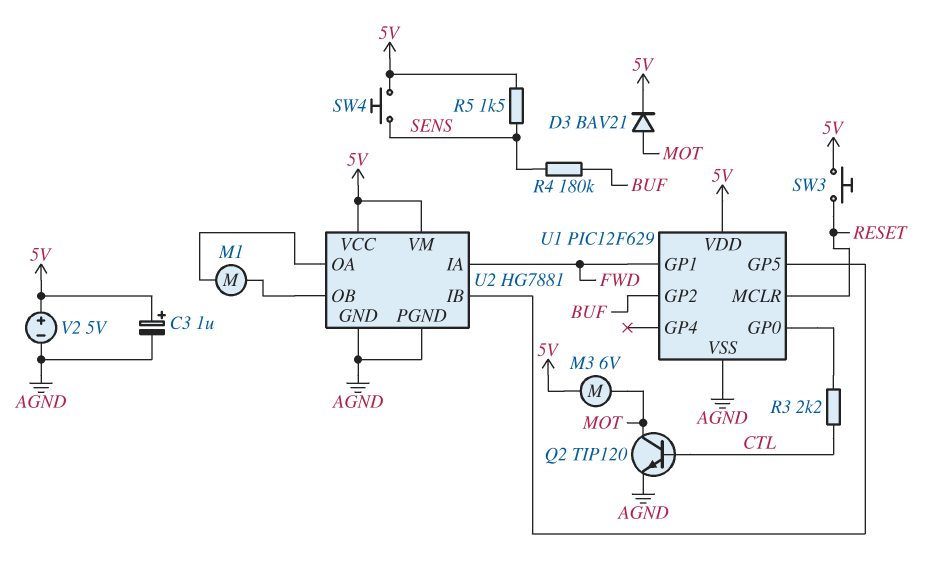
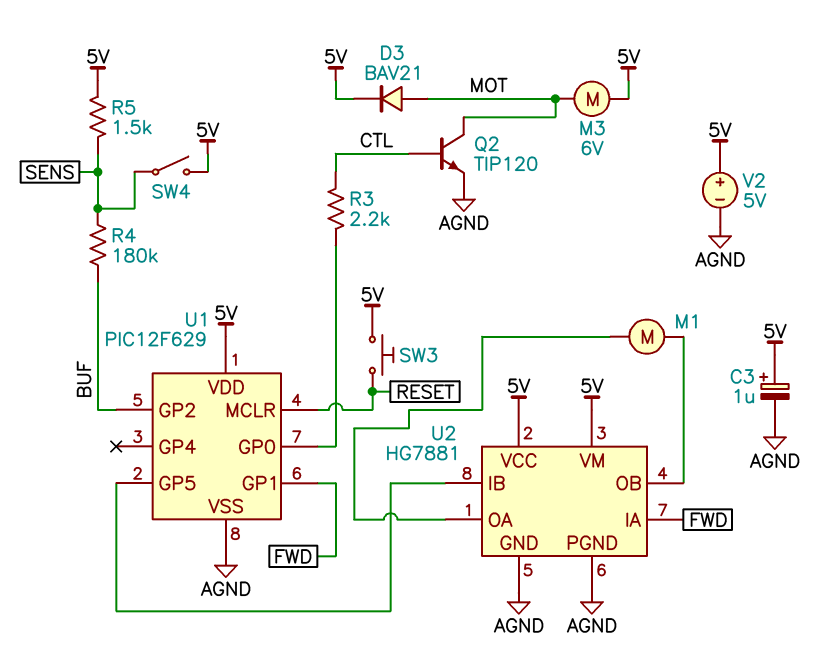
SW4: button (5V, SENS) -> switch (5V, SENS)

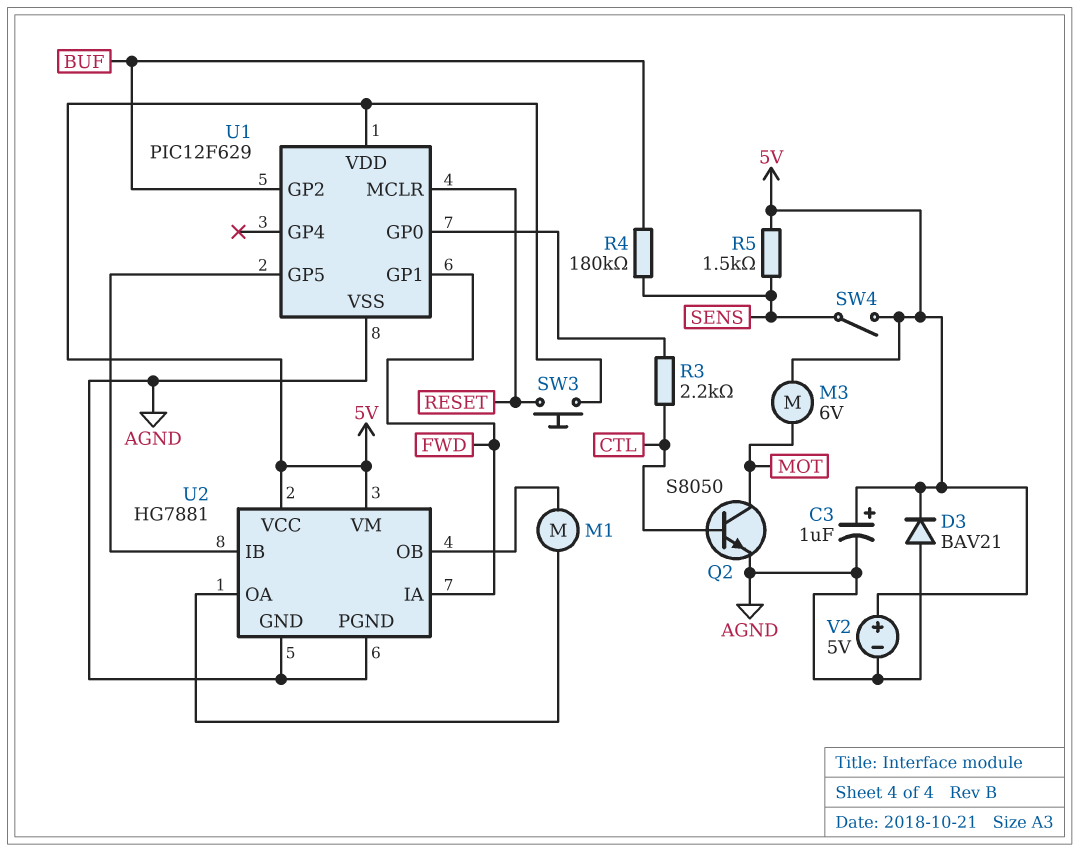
D3: diode BAV21 (A MOT, K 5V) -> diode BAV21 (A AGND, K 5V)
Q2: NPN TIP120 (B CTL, C MOT, E AGND) -> NPN S8050 (B CTL, C MOT, E AGND)

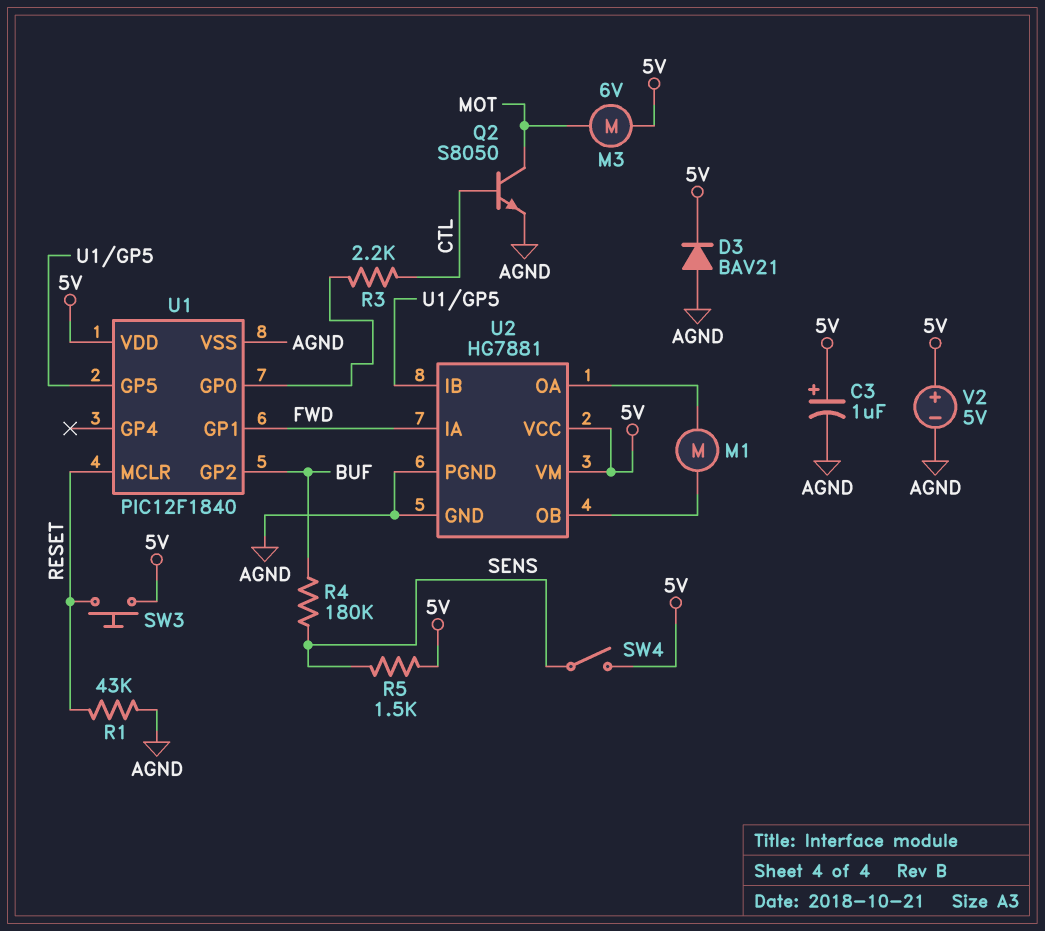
R1: none -> 43k (AGND, RESET)
U1: PIC12F629 -> PIC12F1840

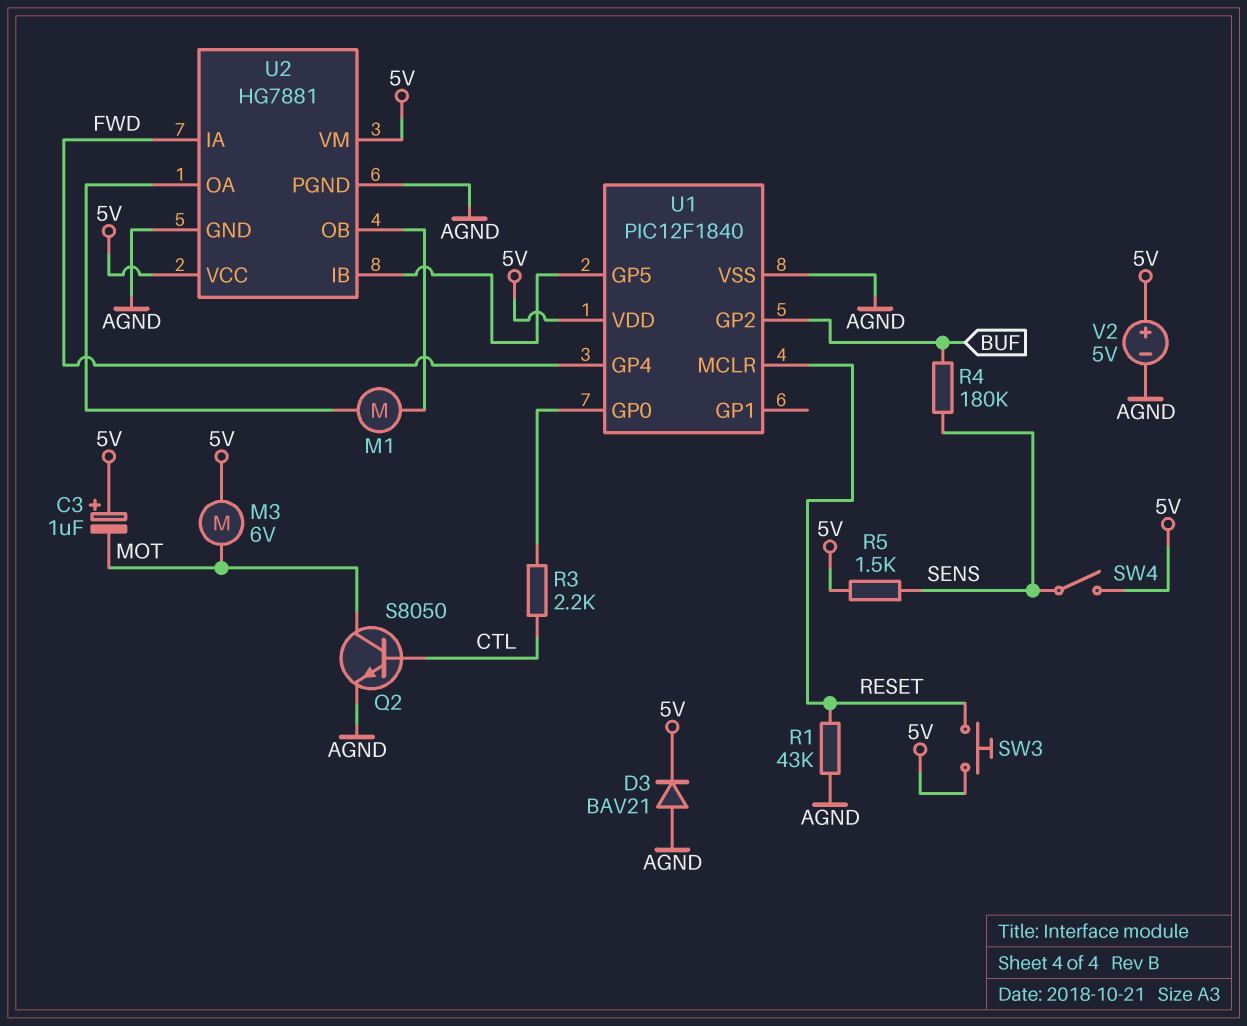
C3: 1uF (plus 5V, minus AGND) -> 1uF (plus 5V, minus MOT)
U1 pin GP1: FWD -> none
U1 pin GP4: none -> FWD

